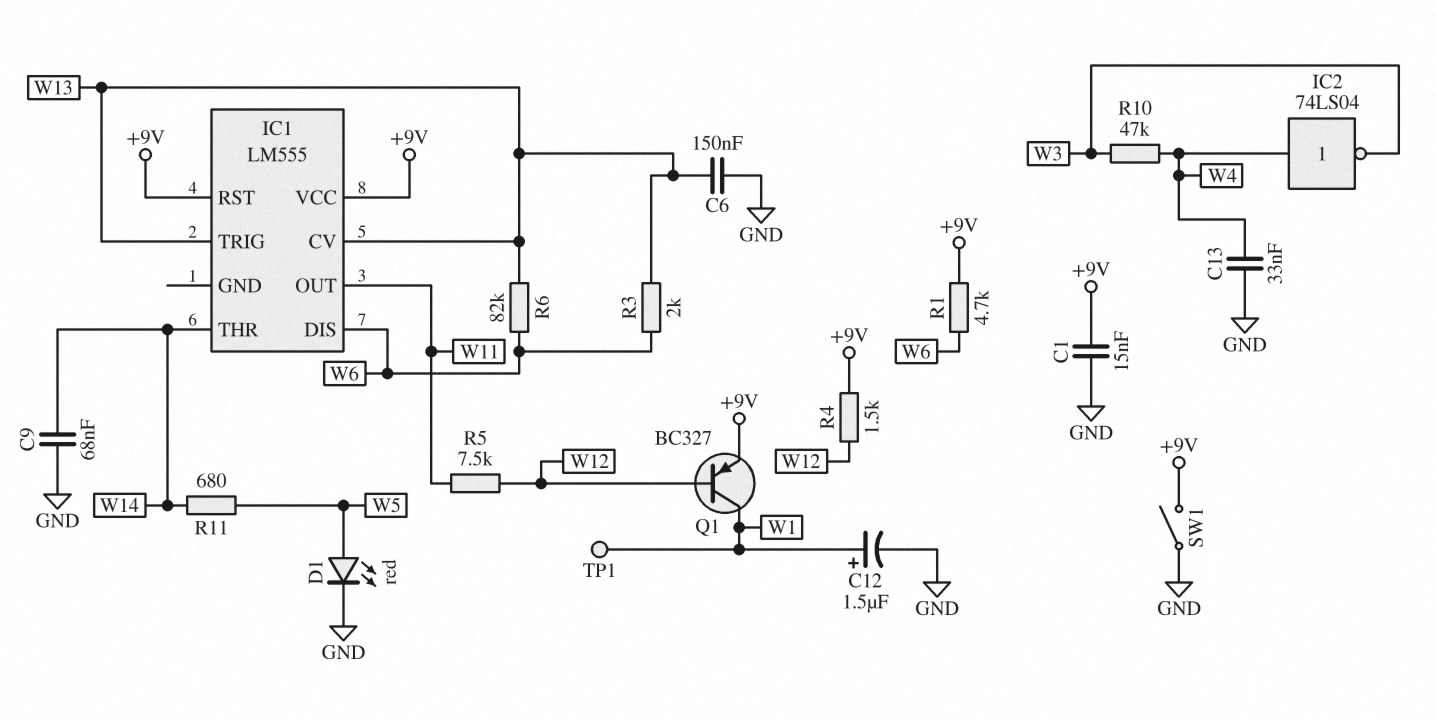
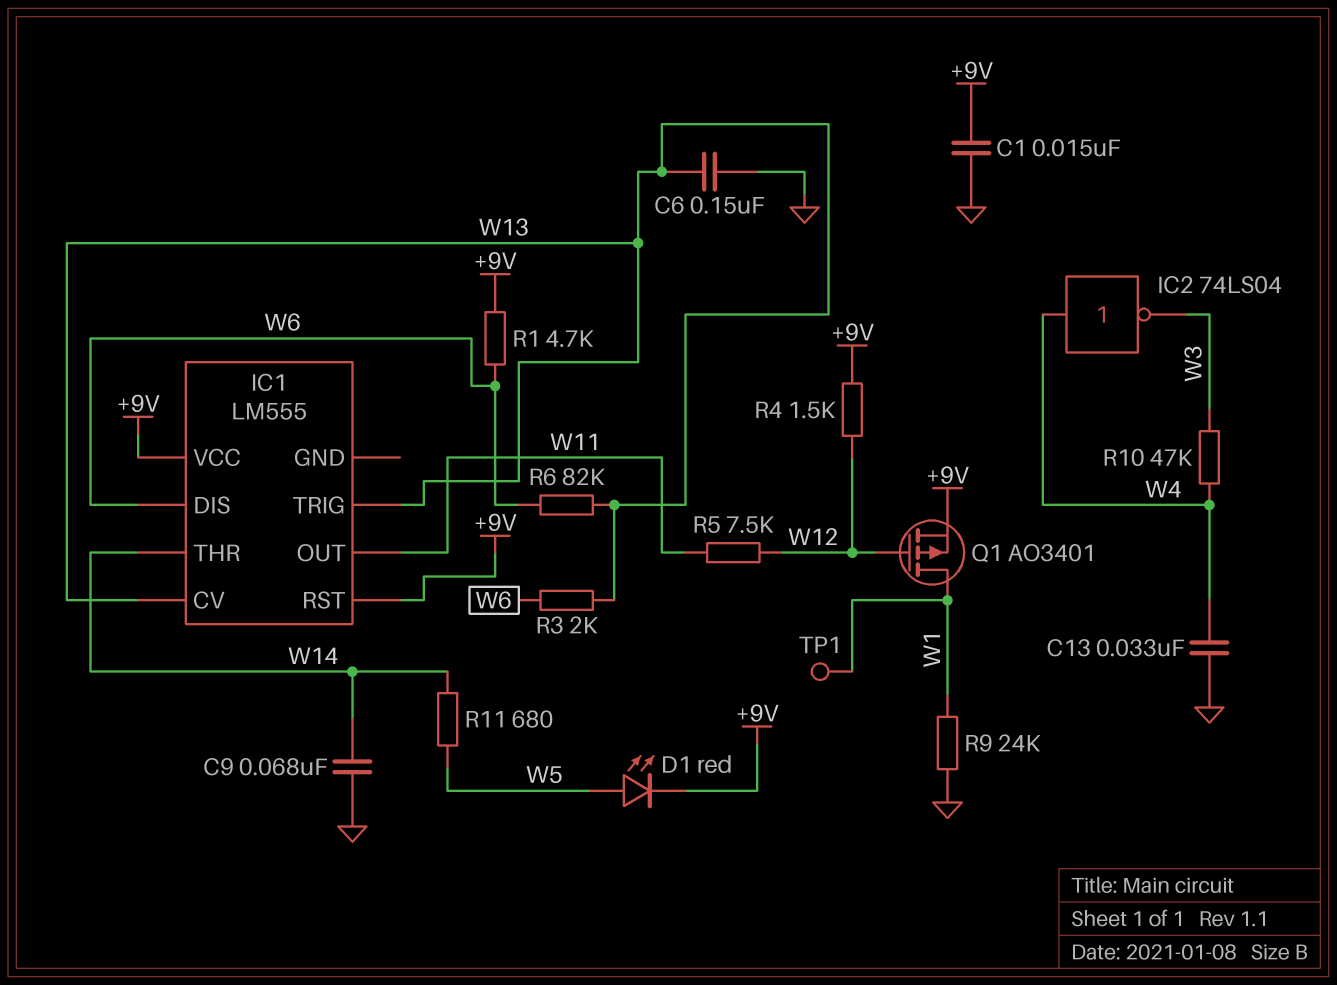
C12: 1.5uF (plus W1, minus GND) -> none
D1: LED red (A W5, K GND) -> LED red (A W5, K +9V)
Q1: PNP BC327 (B W12, C W1, E +9V) -> PMOS AO3401 (G W12, D W1, S +9V)
R9: none -> 24k (GND, W1)
SW1: switch (+9V, GND) -> none

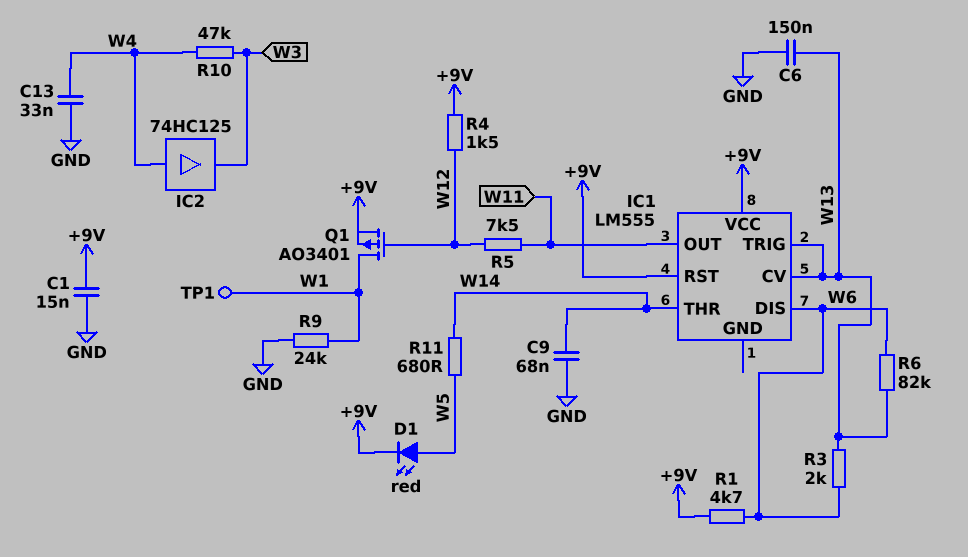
IC2: NOT 74LS04 (in W4, out W3) -> buffer 74HC125 (in W4, out W3)

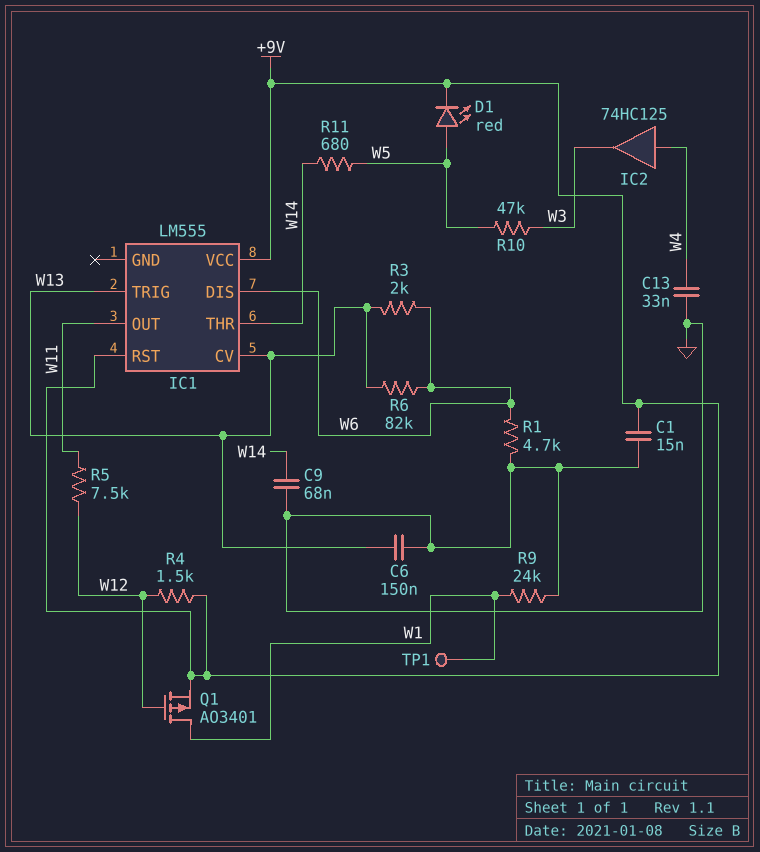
R1: 4.7k (+9V, W6) -> 4.7k (GND, W6)
R10: 47k (W3, W4) -> 47k (W3, W5)

